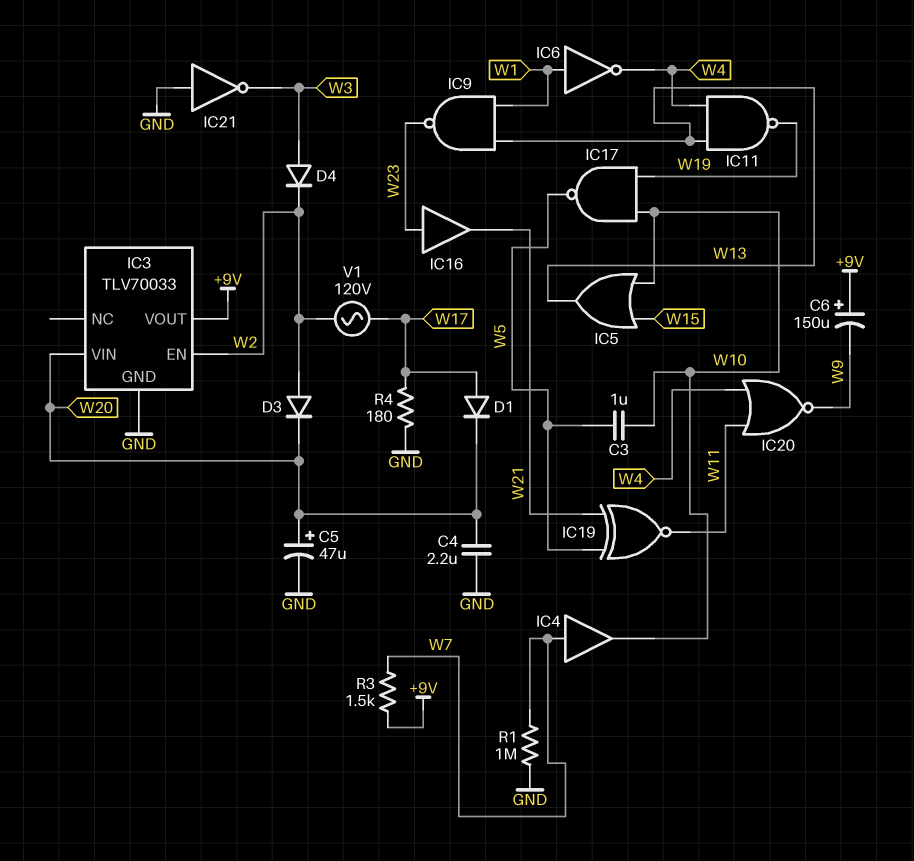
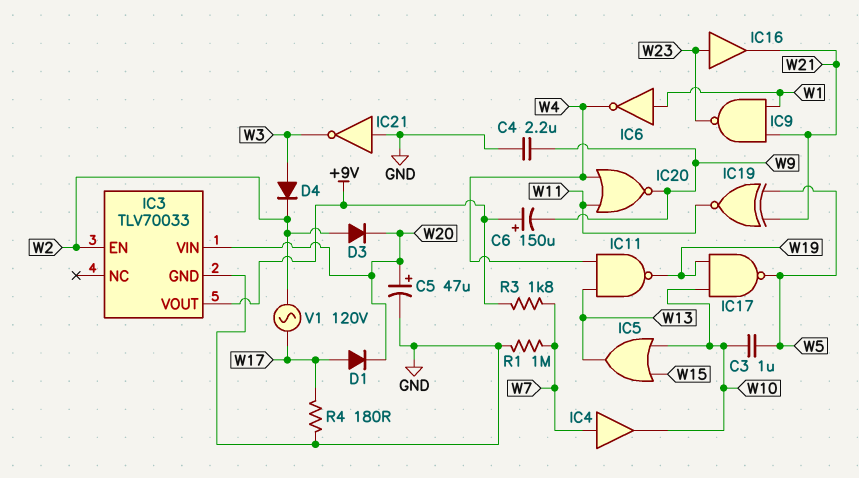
C4: 2.2uF (GND, W20) -> 2.2uF (GND, W9)
IC9: NAND (in W1, in W13, out W23) -> NAND (in W1, in W21, out W23)
R3: 1.5k (+9V, W7) -> 1.8k (+9V, W7)

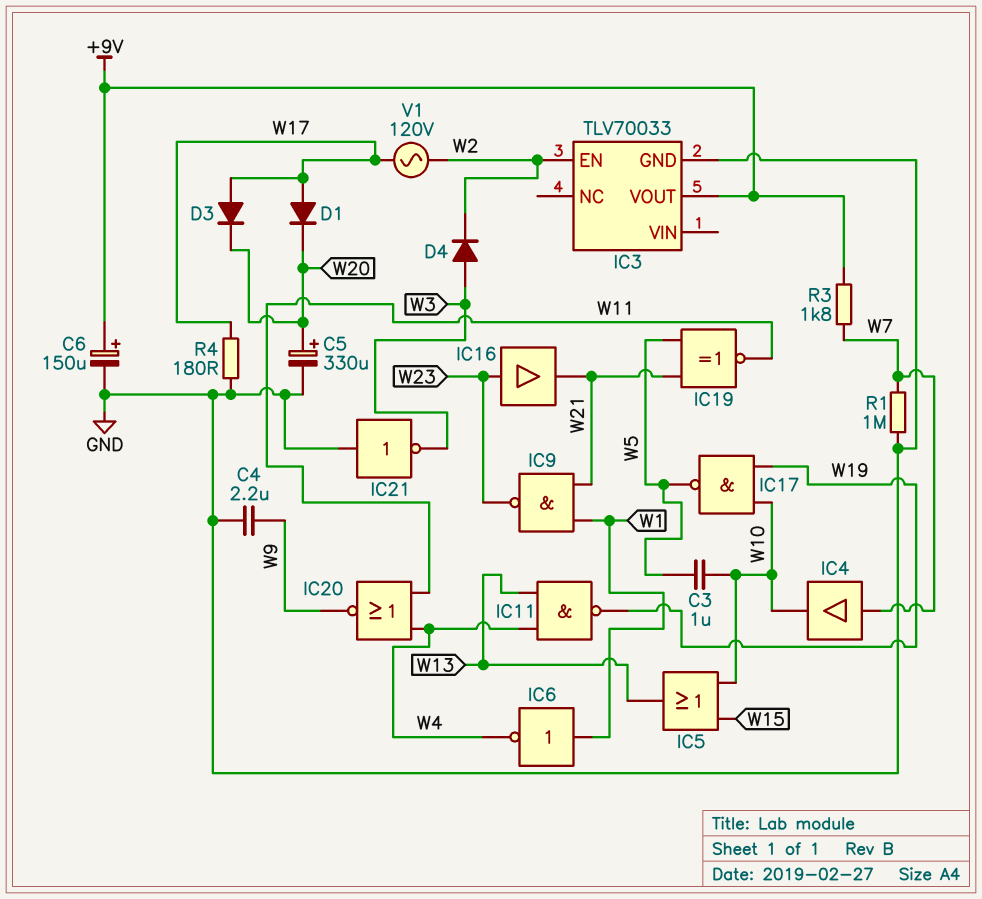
C5: 47uF (plus W20, minus GND) -> 330uF (plus W20, minus GND)
C6: 150uF (plus +9V, minus W9) -> 150uF (plus +9V, minus GND)
D3: diode (A W2, K W20) -> diode (A W17, K W20)
IC3 pin VIN: W20 -> none

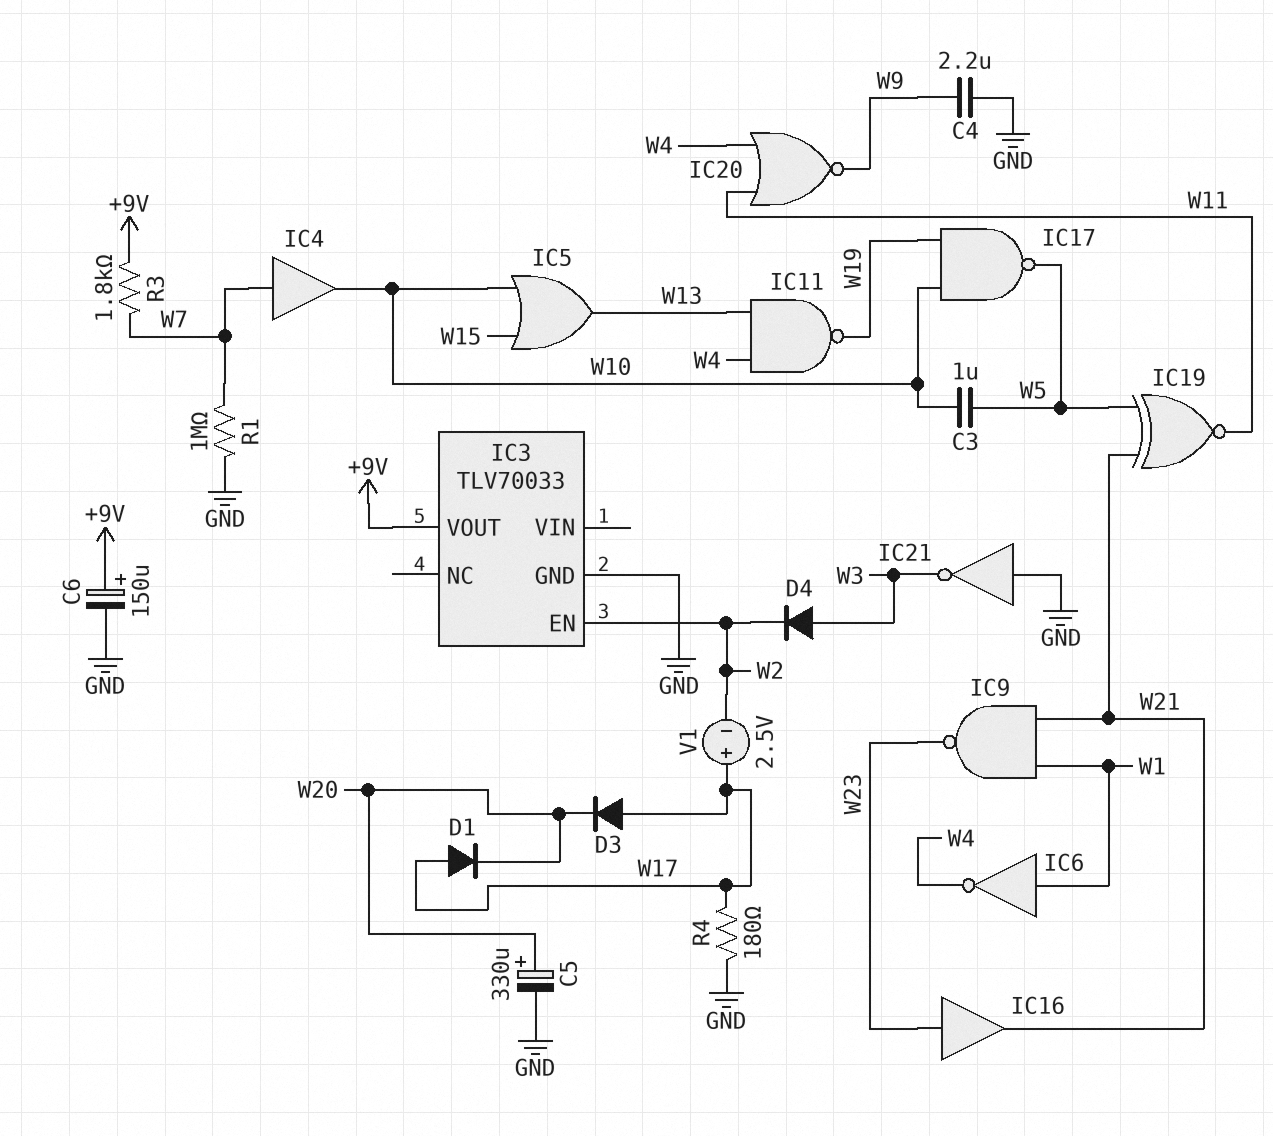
V1: AC 120V (W2, W17) -> 2.5V (plus W17, minus W2)

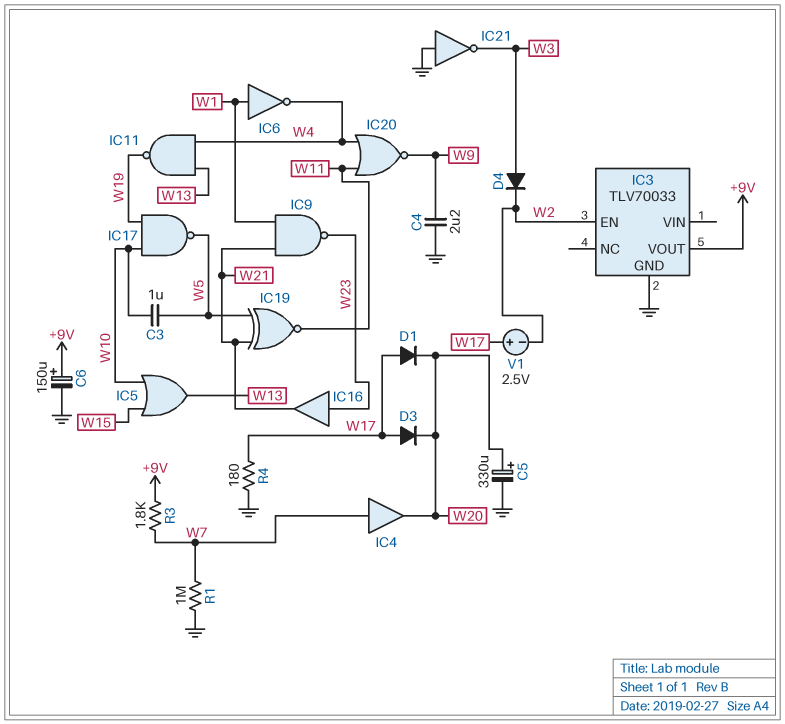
IC4: buffer (in W7, out W10) -> buffer (in W7, out W20)

